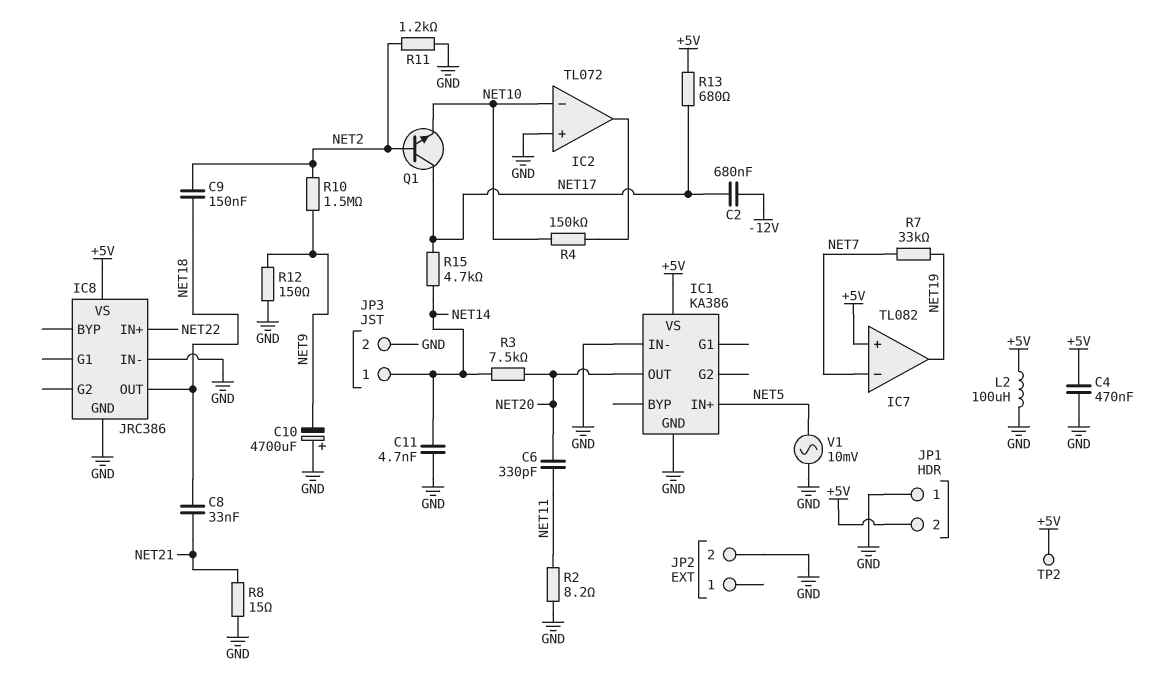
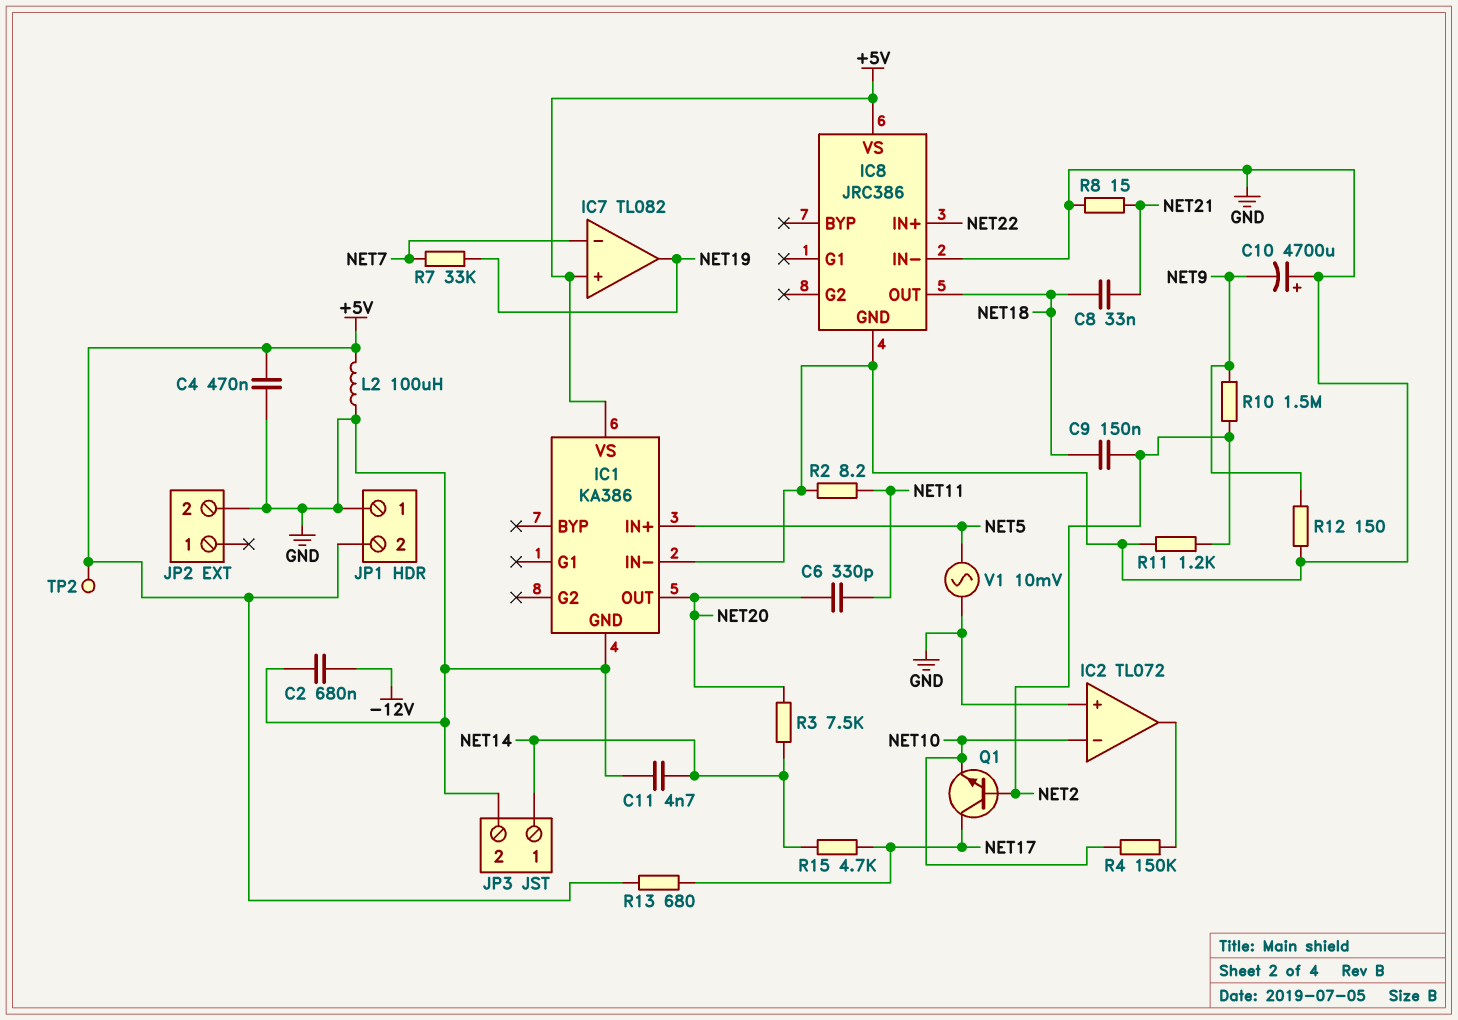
C2: 680nF (-12V, NET17) -> 680nF (-12V, GND)

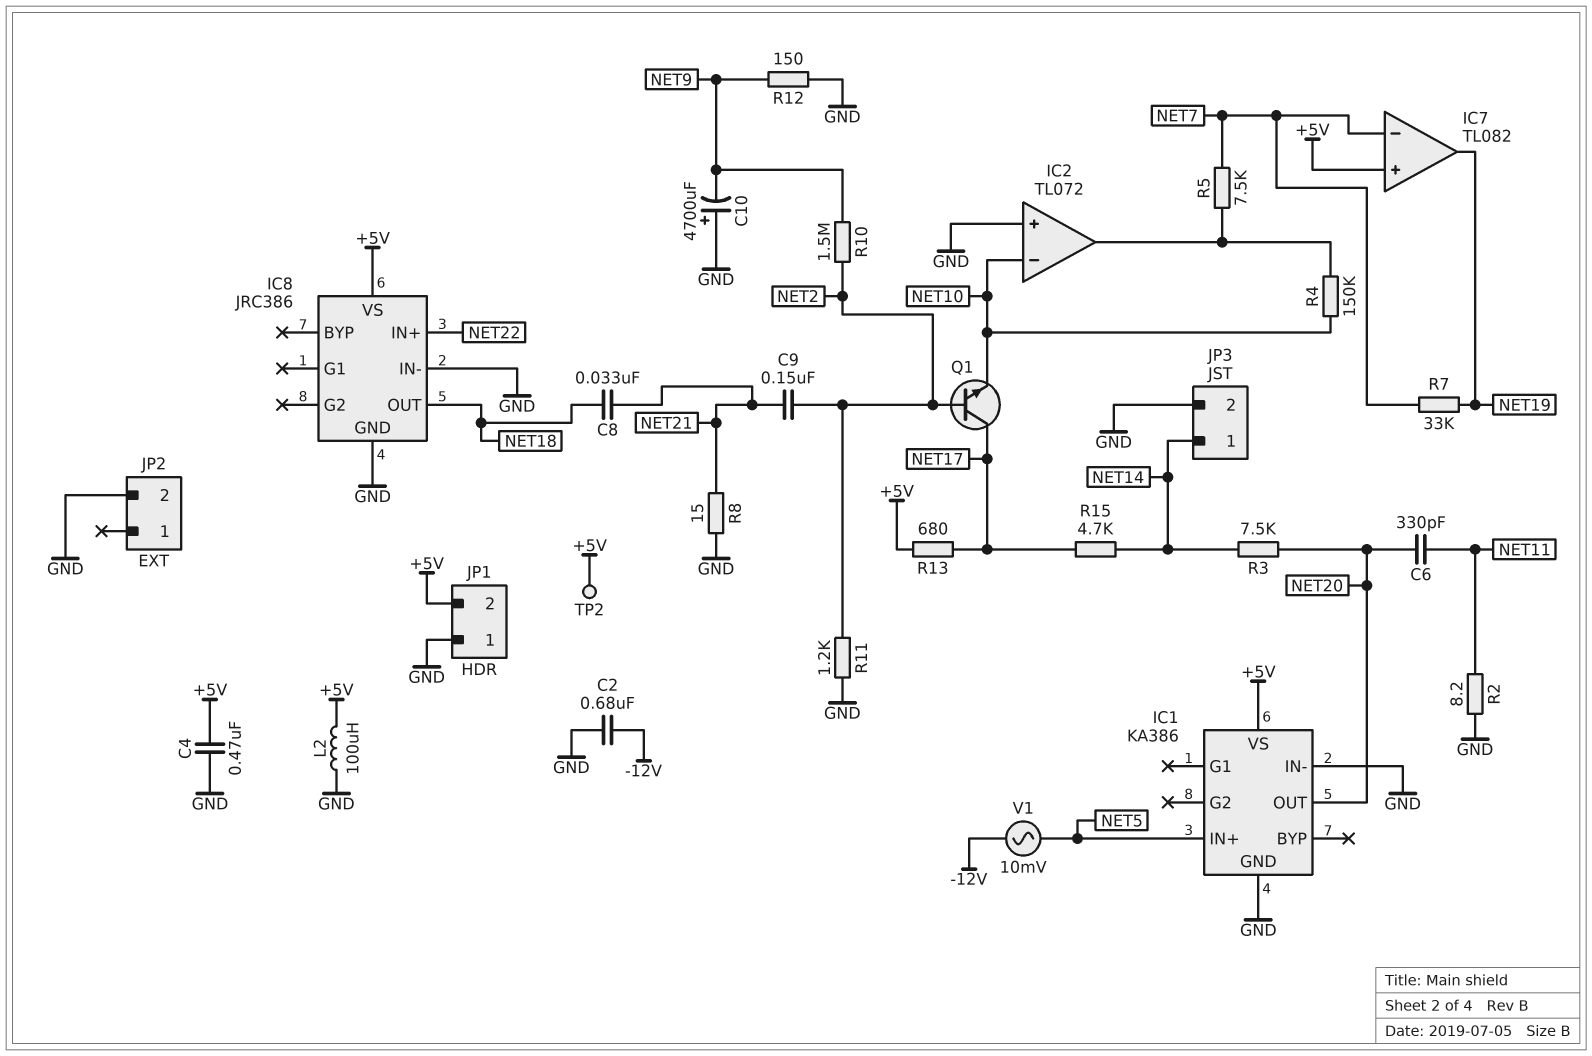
C9: 150nF (NET2, NET18) -> 150nF (NET2, NET21)
C11: 4.7nF (GND, NET14) -> none
R5: none -> 7.5k (IC2/out, NET7)
V1: AC 10mV (GND, NET5) -> AC 10mV (-12V, NET5)

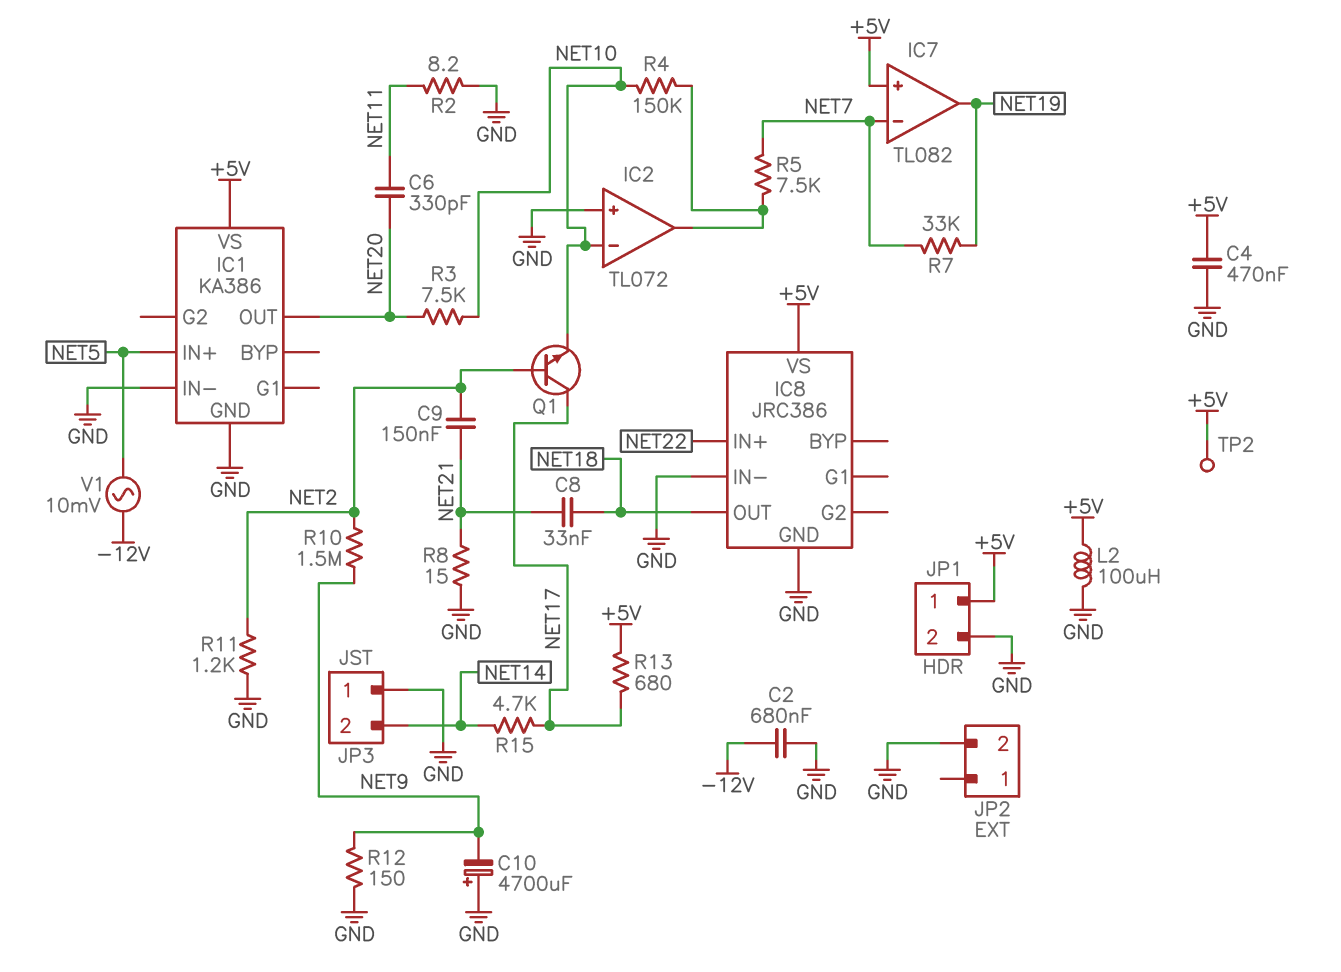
JP1 pin 1: GND -> +5V
JP1 pin 2: +5V -> GND
JP3 pin 1: NET14 -> GND
JP3 pin 2: GND -> NET14
R3: 7.5k (NET14, NET20) -> 7.5k (NET10, NET20)

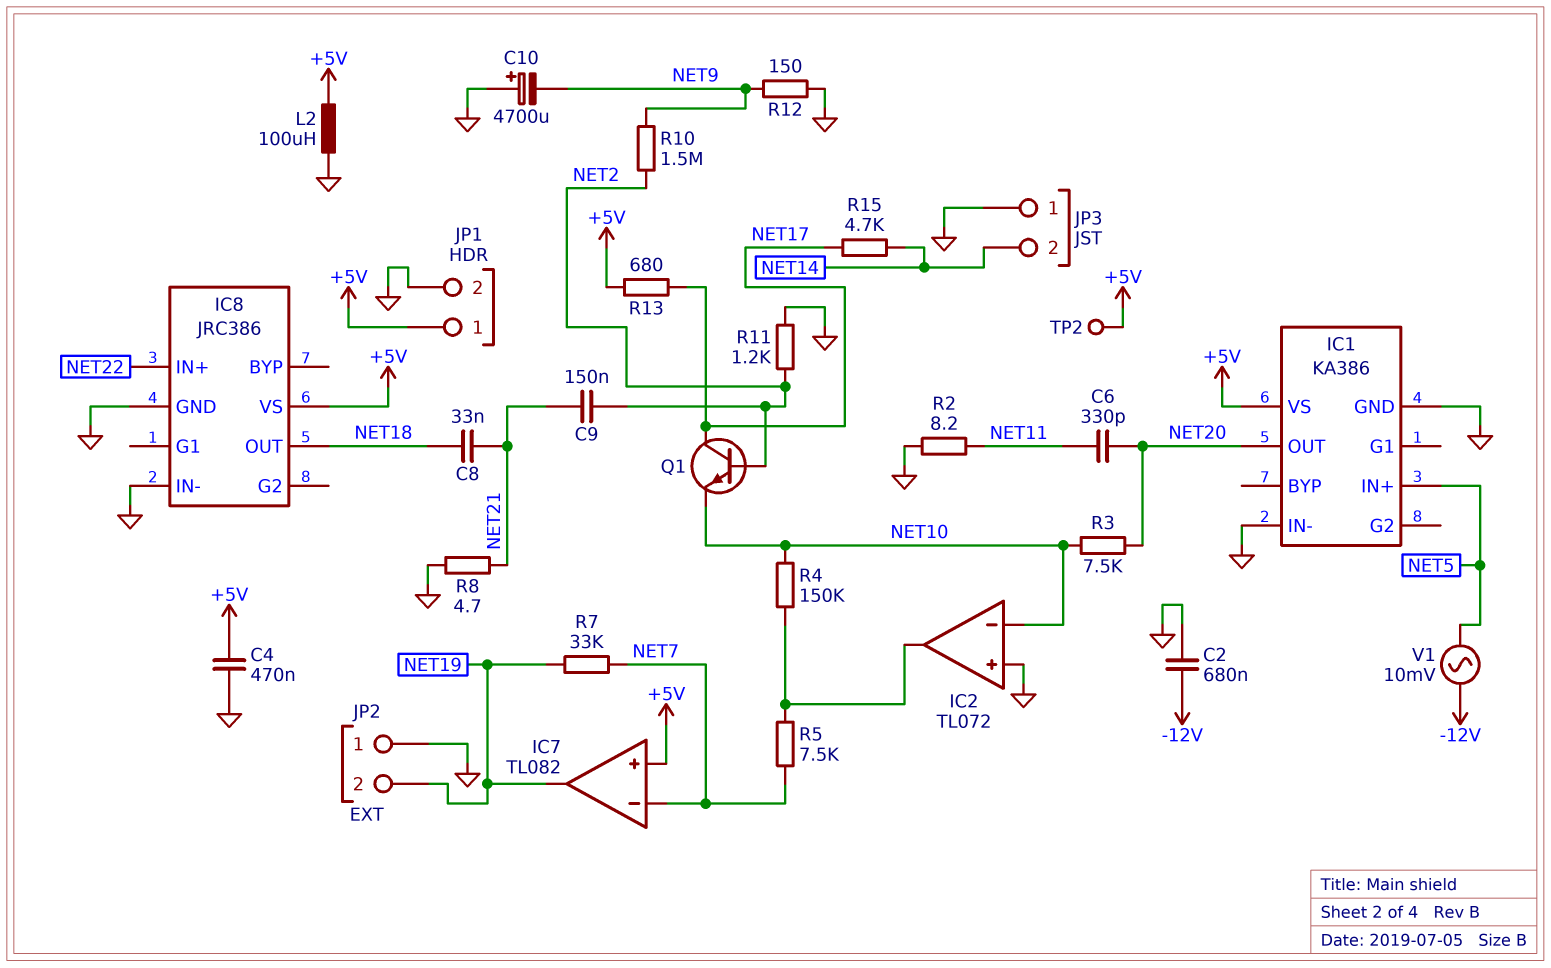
JP2 pin 1: none -> GND
JP2 pin 2: GND -> NET19
R8: 15 (GND, NET21) -> 4.7 (GND, NET21)

